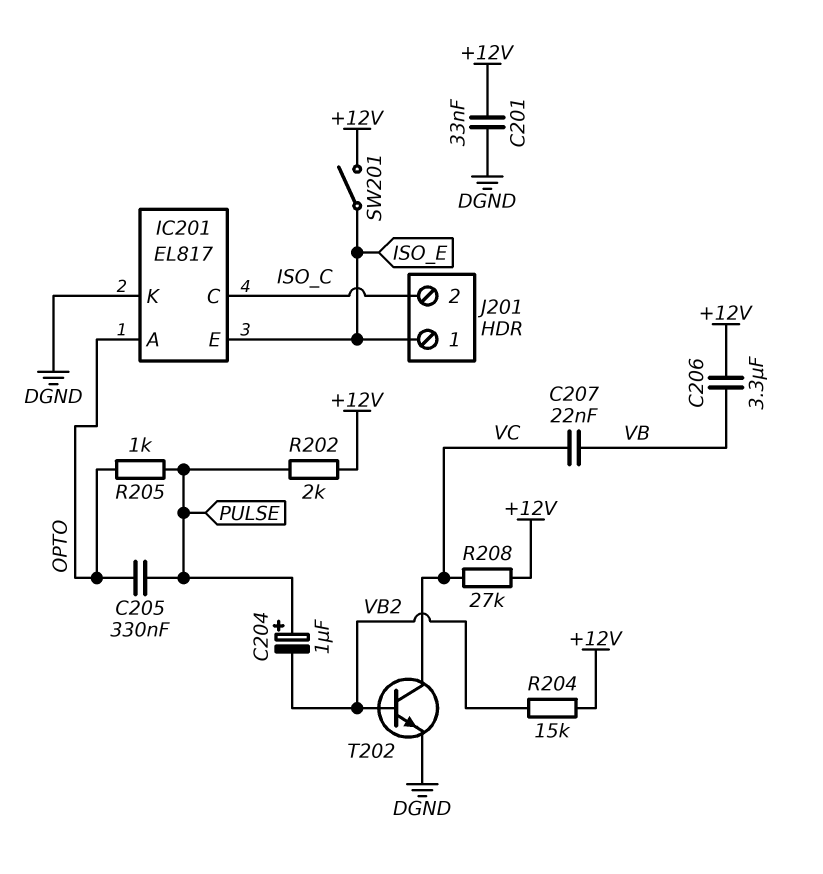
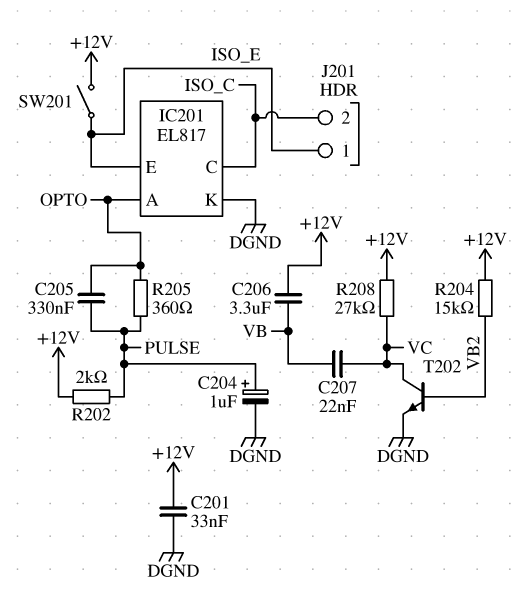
C204: 1uF (plus PULSE, minus VB2) -> 1uF (plus PULSE, minus DGND)
R205: 1k (OPTO, PULSE) -> 360 (OPTO, PULSE)

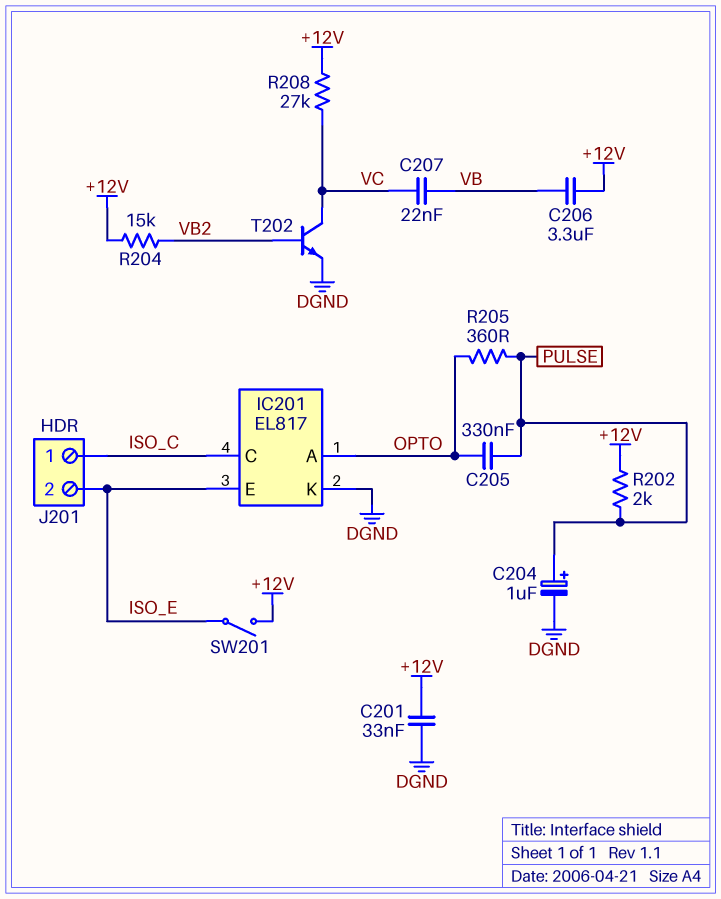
J201 pin 1: ISO_E -> ISO_C
J201 pin 2: ISO_C -> ISO_E

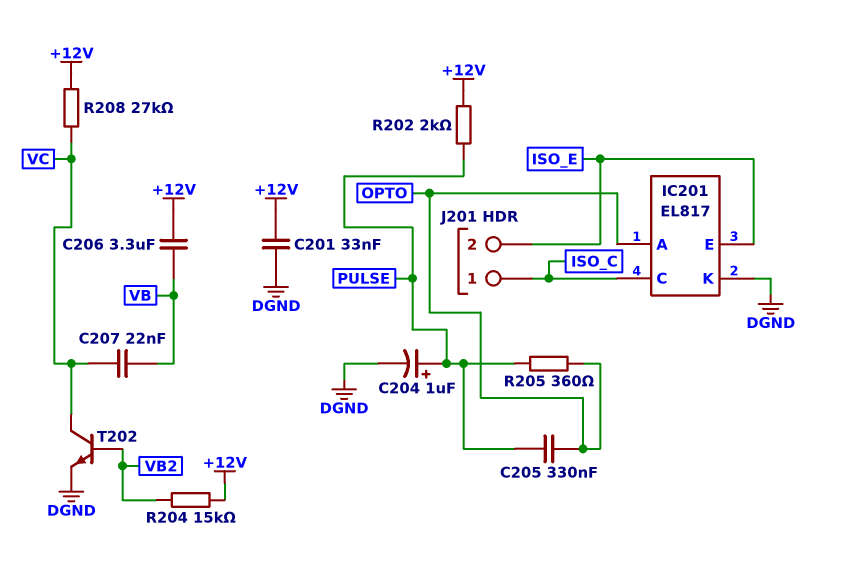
SW201: switch (+12V, ISO_E) -> none

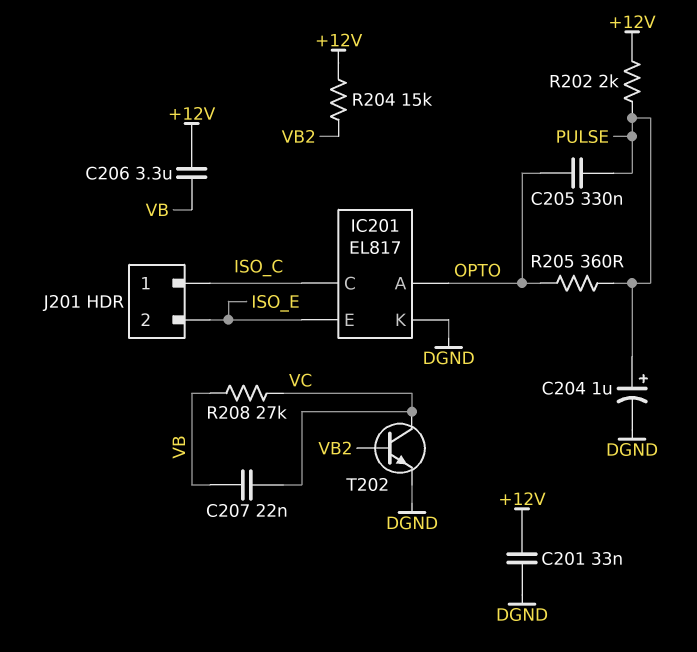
R208: 27k (+12V, VC) -> 27k (VB, VC)

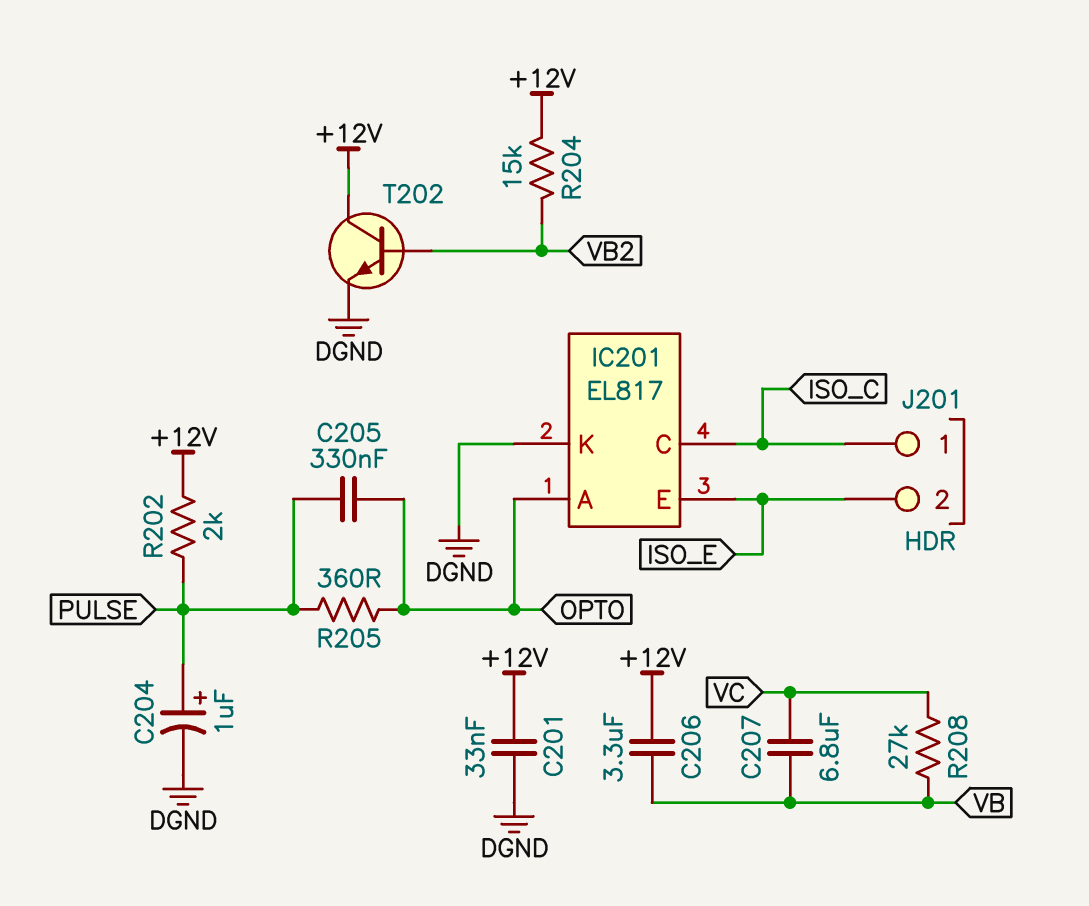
C207: 22nF (VB, VC) -> 6.8uF (VB, VC)
T202: NPN (B VB2, C VC, E DGND) -> NPN (B VB2, C +12V, E DGND)

